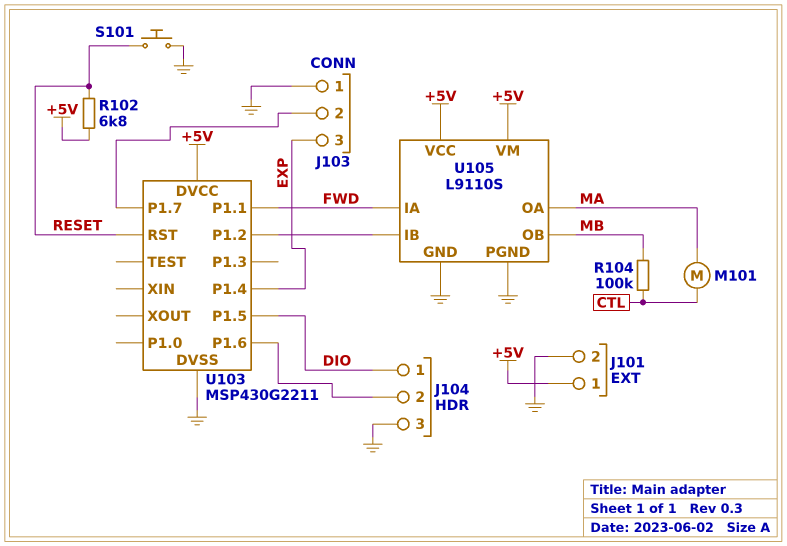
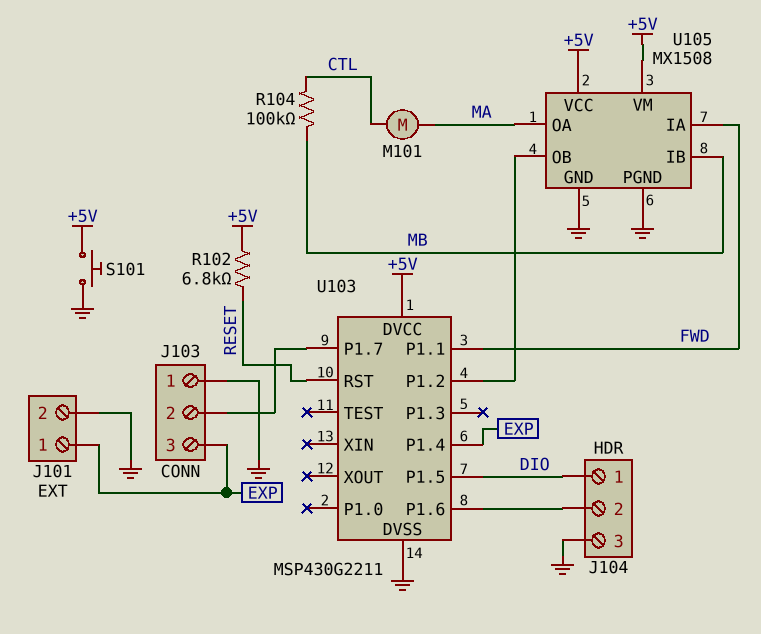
J101 pin 1: +5V -> EXP
S101: button (GND, RESET) -> button (+5V, GND)
U105: L9110S -> MX1508
U105 pin IB: U103/P1.2 -> MB
U105 pin OB: MB -> U103/P1.2

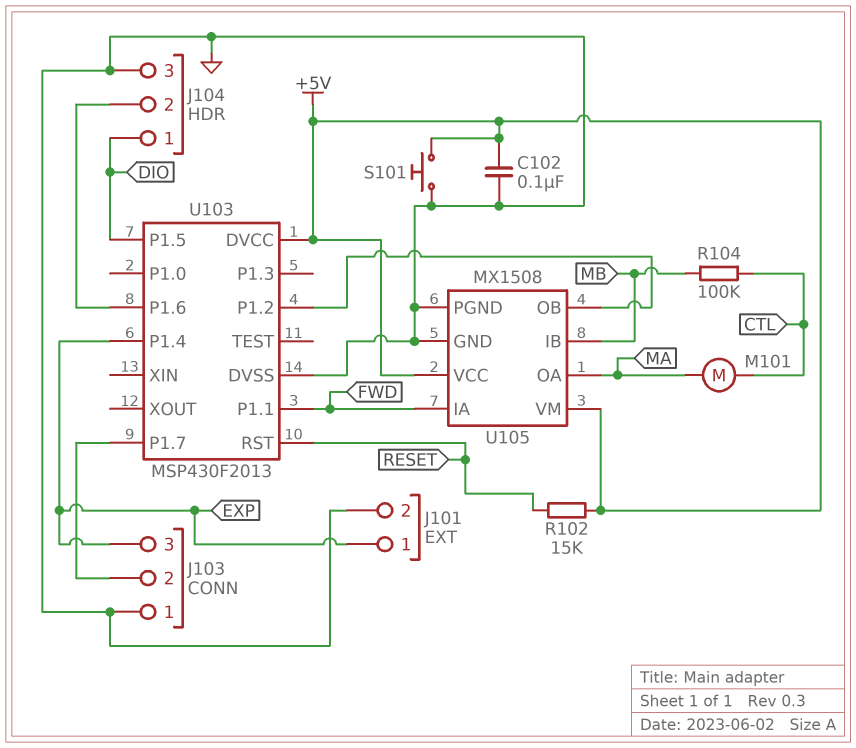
C102: none -> 100nF (+5V, GND)
R102: 6.8k (+5V, RESET) -> 15k (+5V, RESET)
U103: MSP430G2211 -> MSP430F2013

